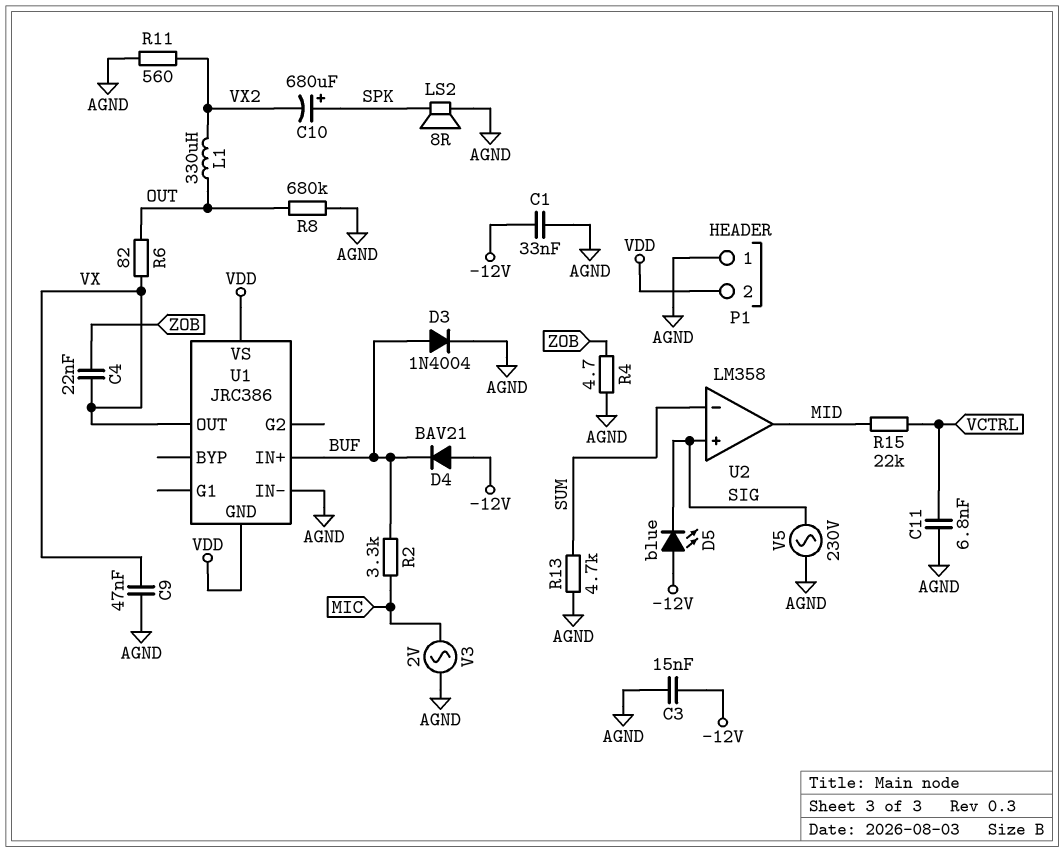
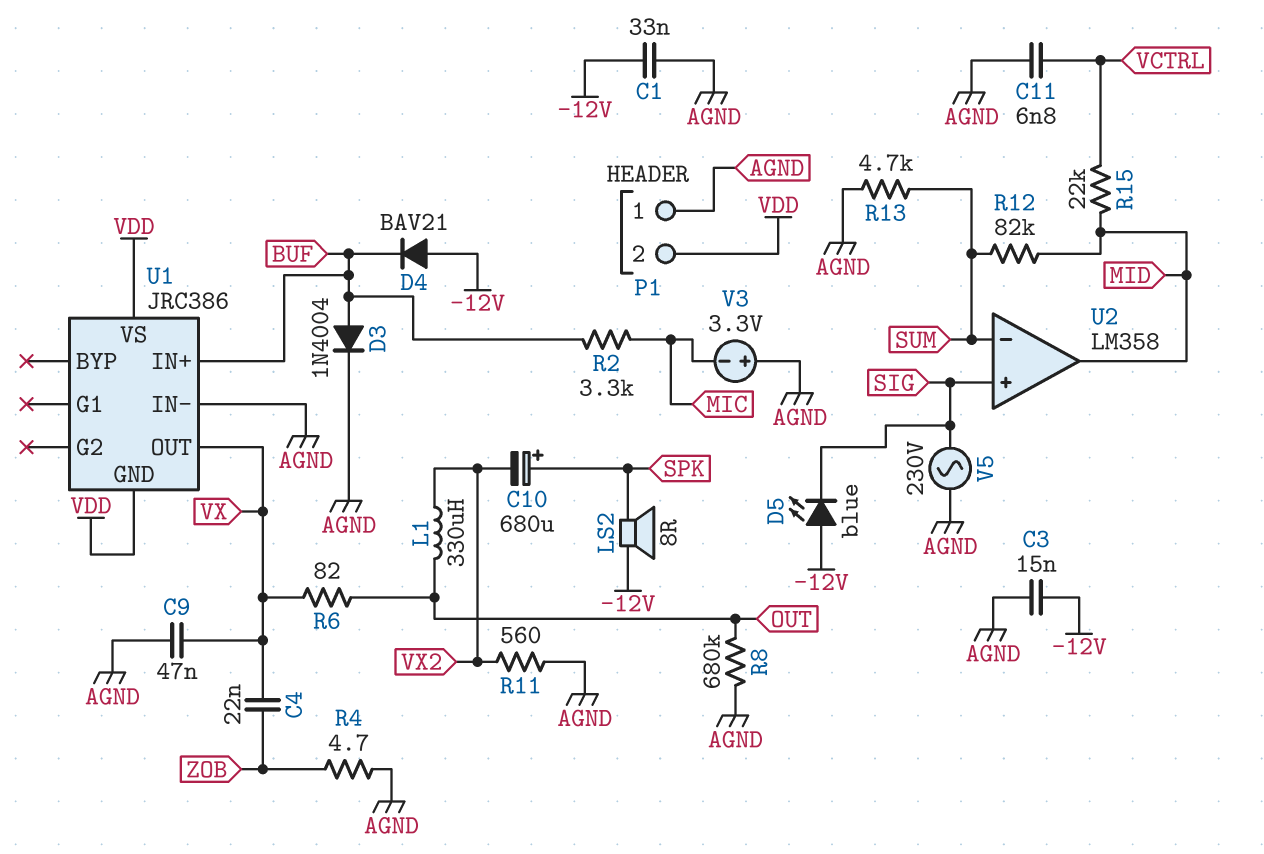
LS2: speaker 8R (AGND, SPK) -> speaker 8R (-12V, SPK)
R12: none -> 82k (MID, SUM)
V3: AC 2V (AGND, MIC) -> 3.3V (plus AGND, minus MIC)

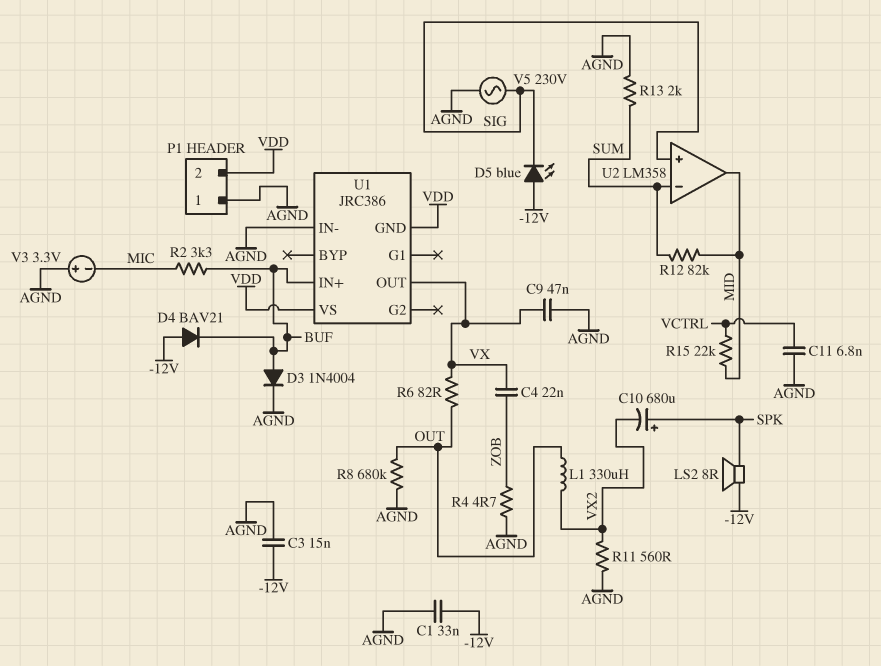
R13: 4.7k (AGND, SUM) -> 2k (AGND, SUM)

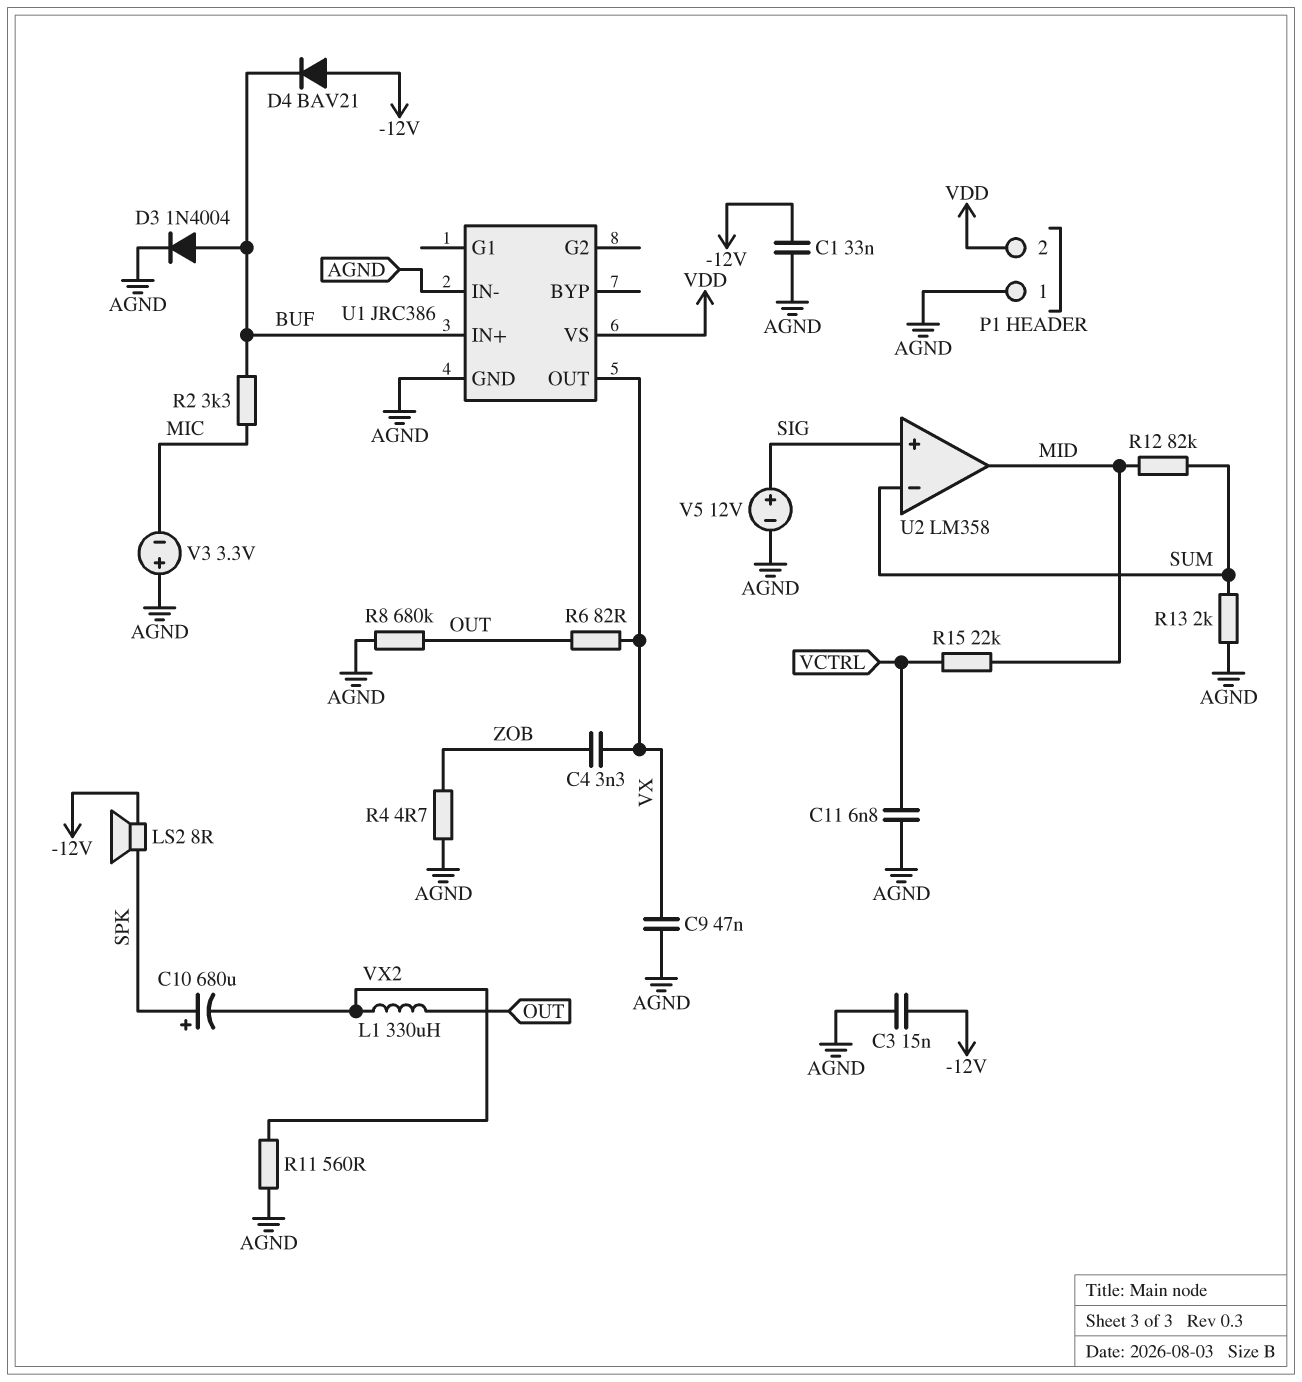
C4: 22nF (VX, ZOB) -> 3.3nF (VX, ZOB)
D5: LED blue (A -12V, K SIG) -> none
U1 pin GND: VDD -> AGND
V5: AC 230V (AGND, SIG) -> 12V (plus SIG, minus AGND)

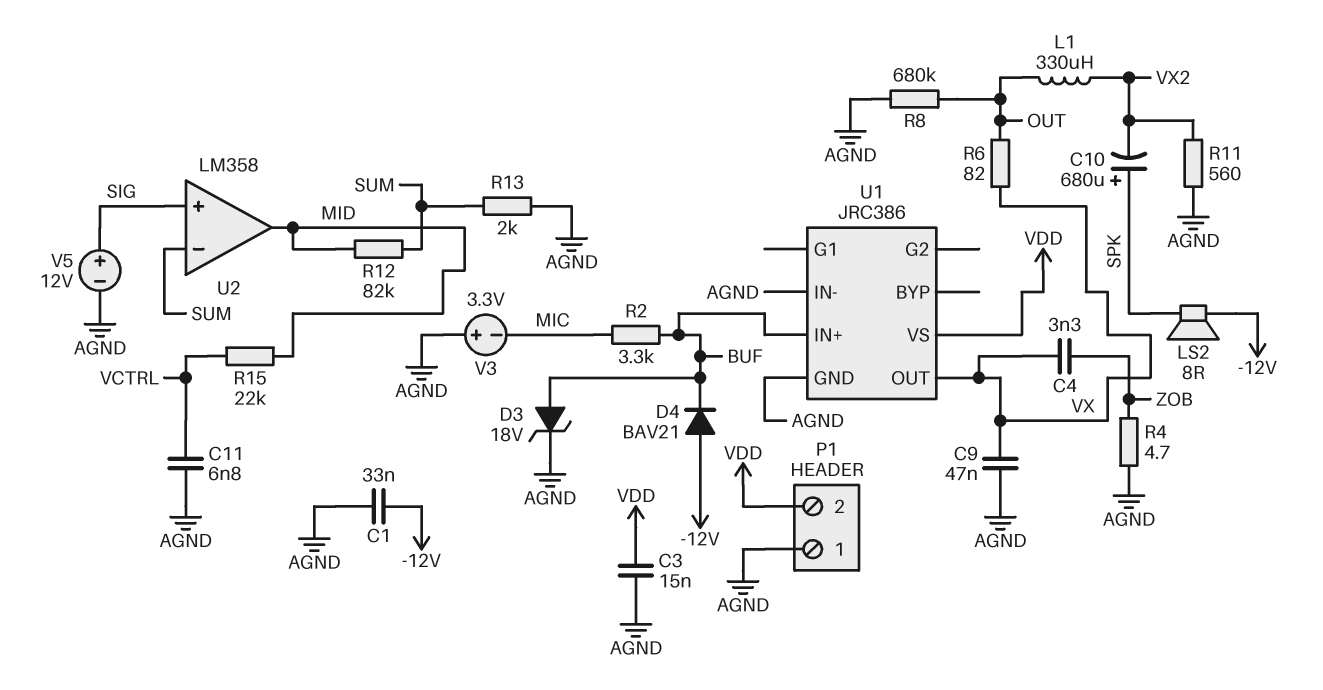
C3: 15nF (-12V, AGND) -> 15nF (AGND, VDD)
D3: diode 1N4004 (A BUF, K AGND) -> zener 18V (A BUF, K AGND)

